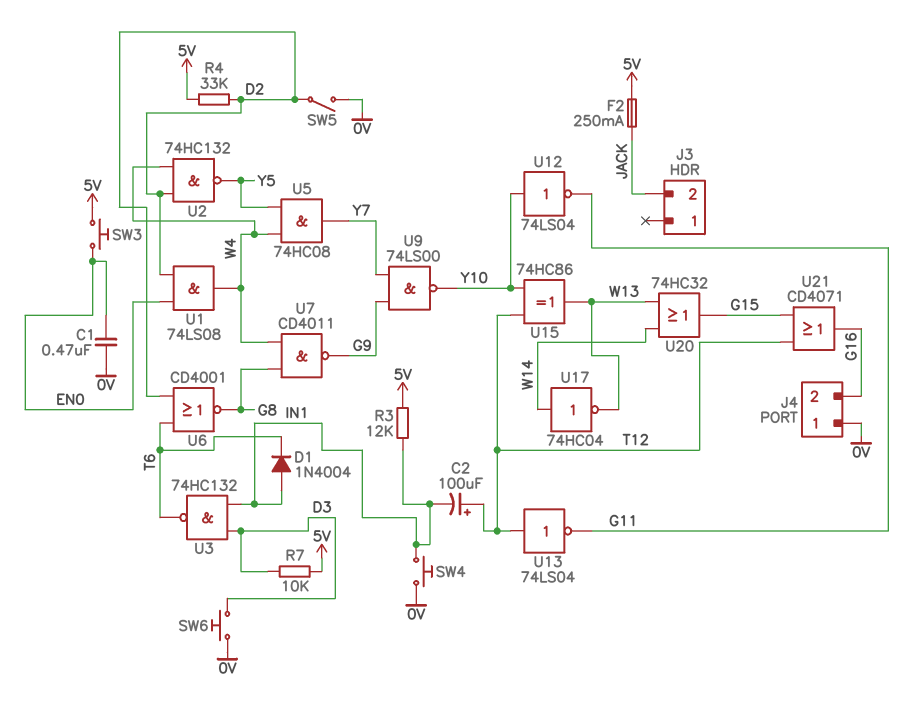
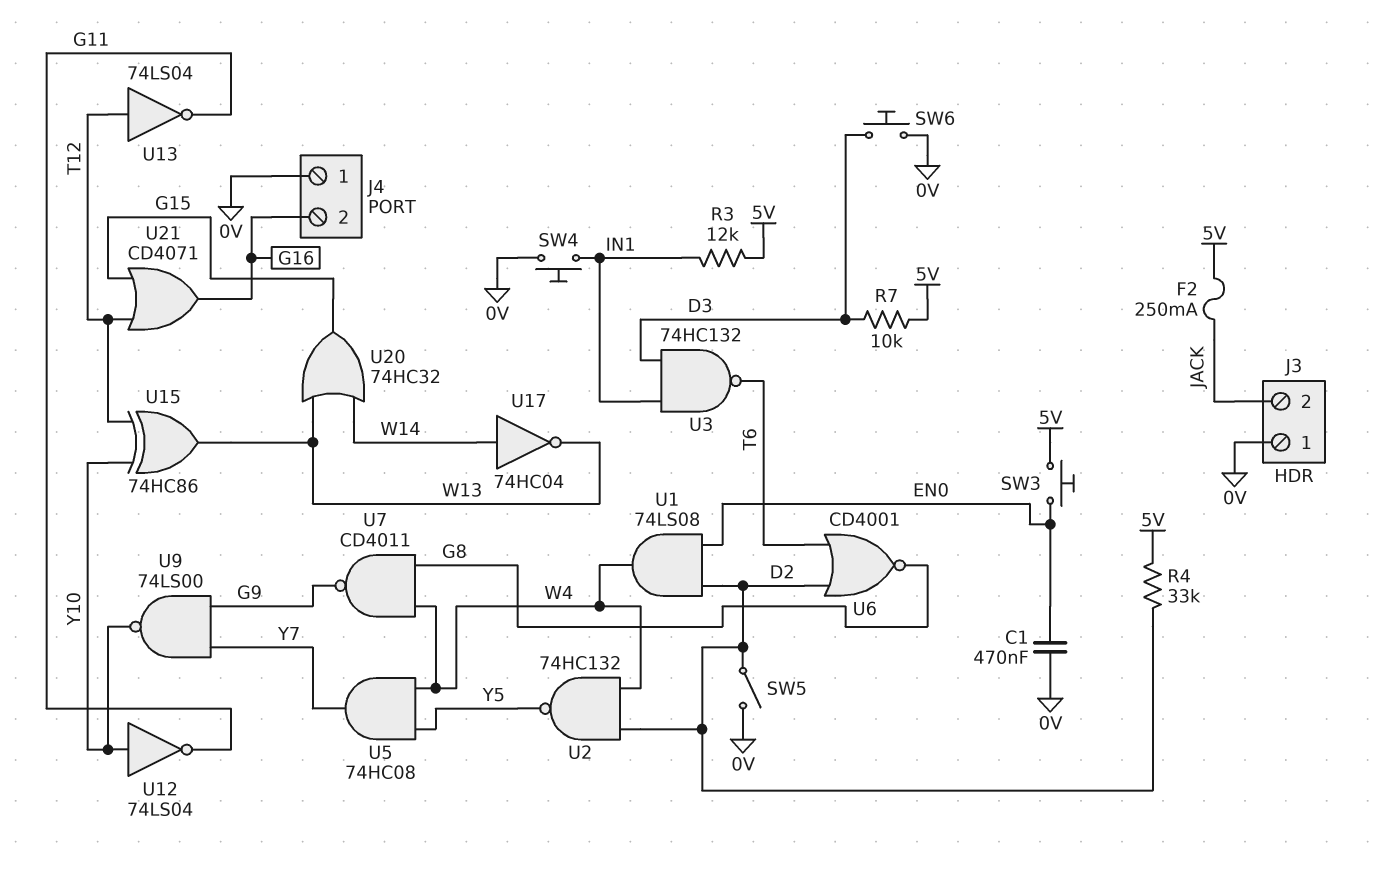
C2: 100uF (plus T12, minus IN1) -> none
D1: diode 1N4004 (A IN1, K T6) -> none
J3 pin 1: none -> 0V

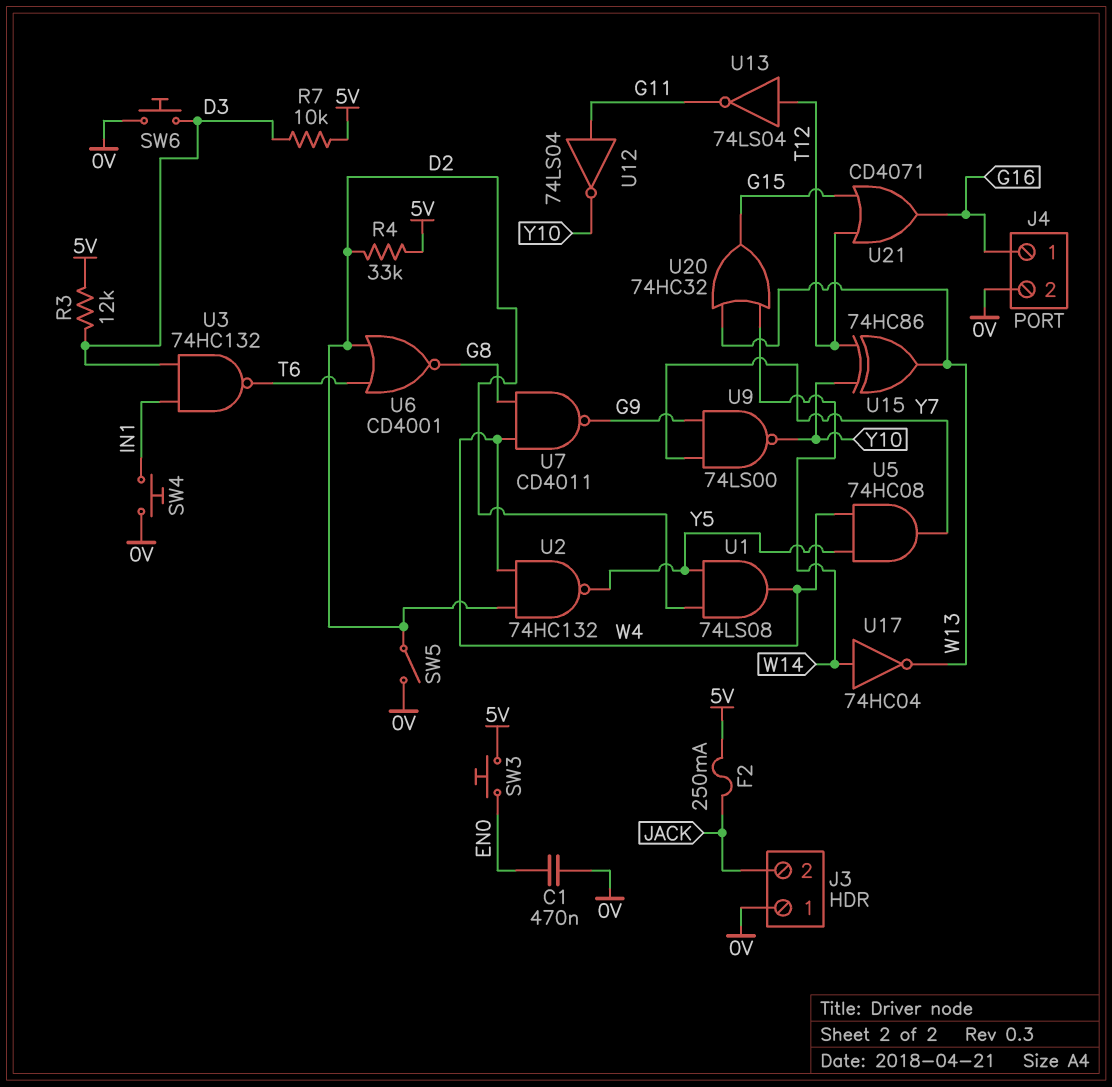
J4 pin 1: 0V -> G16
J4 pin 2: G16 -> 0V
R3: 12k (5V, IN1) -> 12k (5V, D3)
U1: AND 74LS08 (in D2, in EN0, out W4) -> AND 74LS08 (in D2, in Y5, out W4)
U12: NOT 74LS04 (in Y10, out G11) -> NOT 74LS04 (in G11, out Y10)

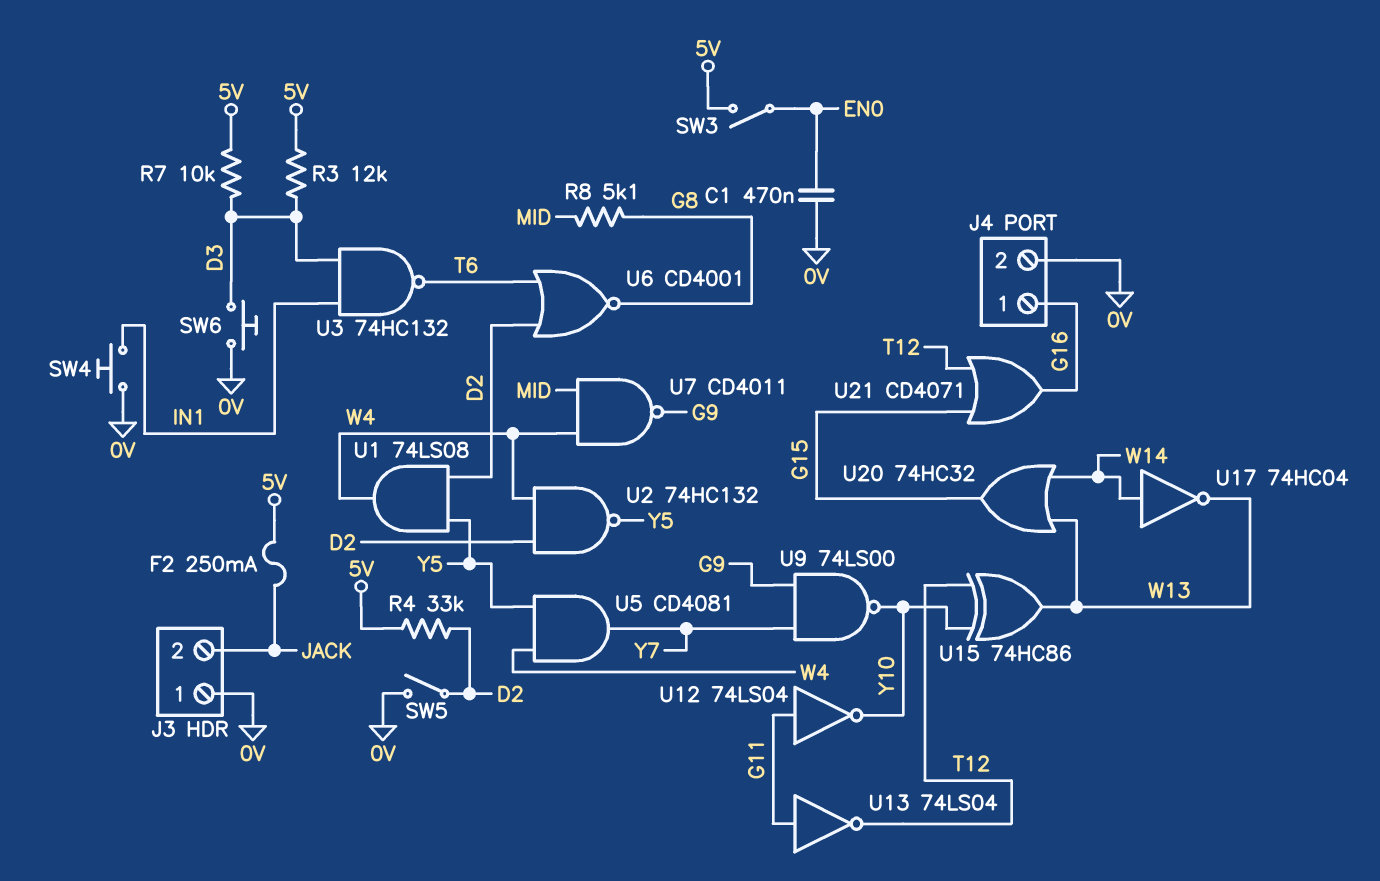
R8: none -> 5.1k (G8, MID)
SW3: button (5V, EN0) -> switch (5V, EN0)
U5: AND 74HC08 (in W4, in Y5, out Y7) -> AND CD4081 (in W4, in Y5, out Y7)
U7: NAND CD4011 (in G8, in W4, out G9) -> NAND CD4011 (in MID, in W4, out G9)
U13: NOT 74LS04 (in T12, out G11) -> NOT 74LS04 (in G11, out T12)

